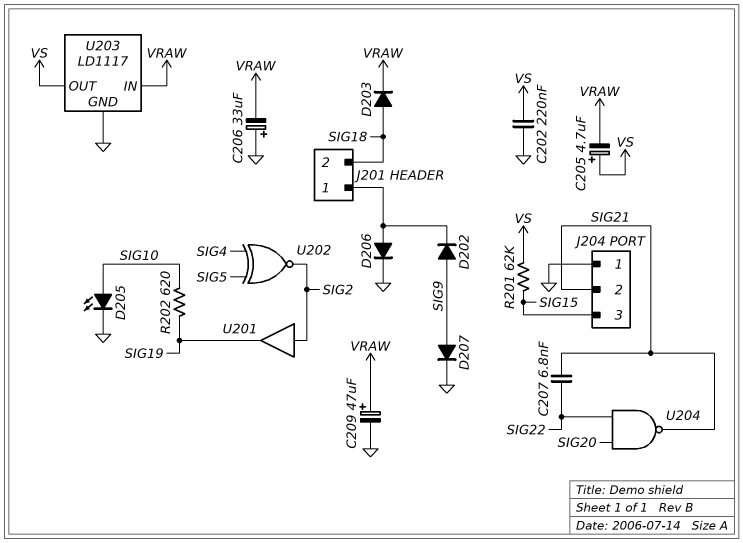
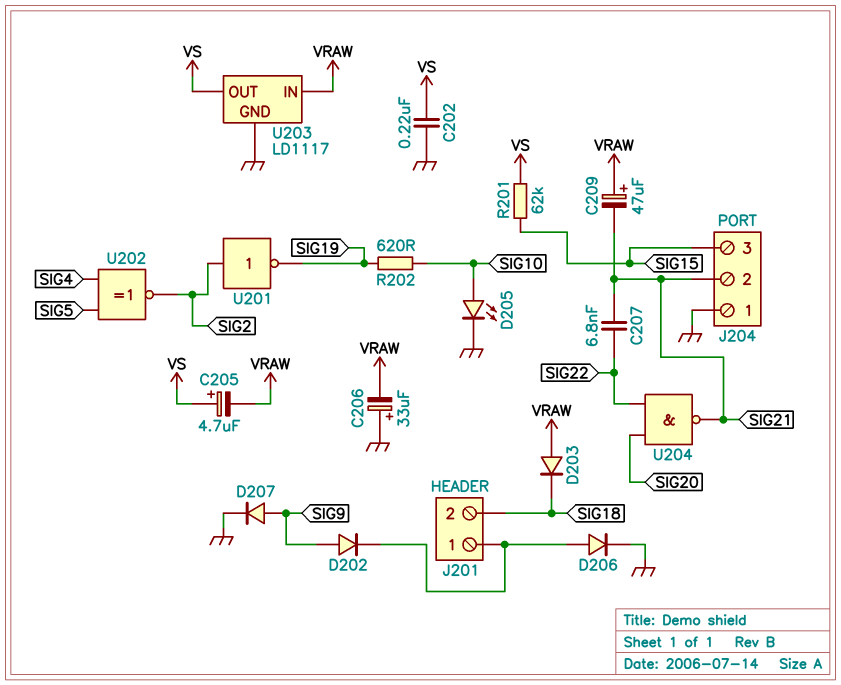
C209: 47uF (plus VRAW, minus GND) -> 47uF (plus VRAW, minus SIG21)
D203: diode (A SIG18, K VRAW) -> diode (A VRAW, K SIG18)
U201: buffer (in SIG2, out SIG19) -> NOT (in SIG2, out SIG19)

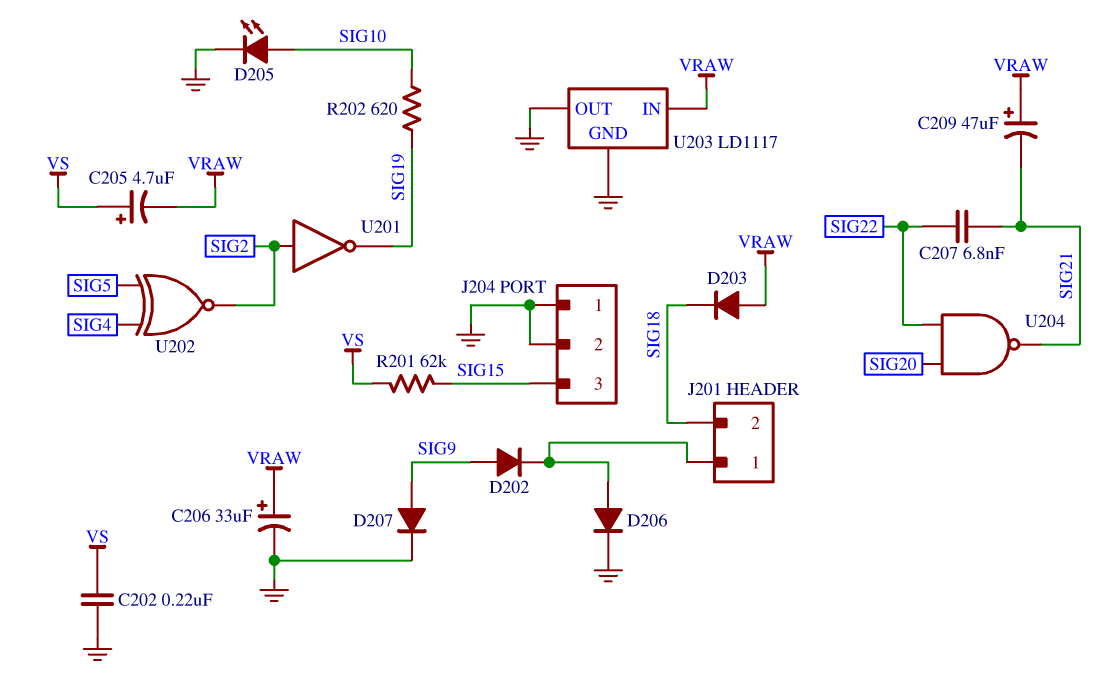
C206: 33uF (plus GND, minus VRAW) -> 33uF (plus VRAW, minus GND)
J204 pin 2: SIG21 -> GND
U203 pin OUT: VS -> GND

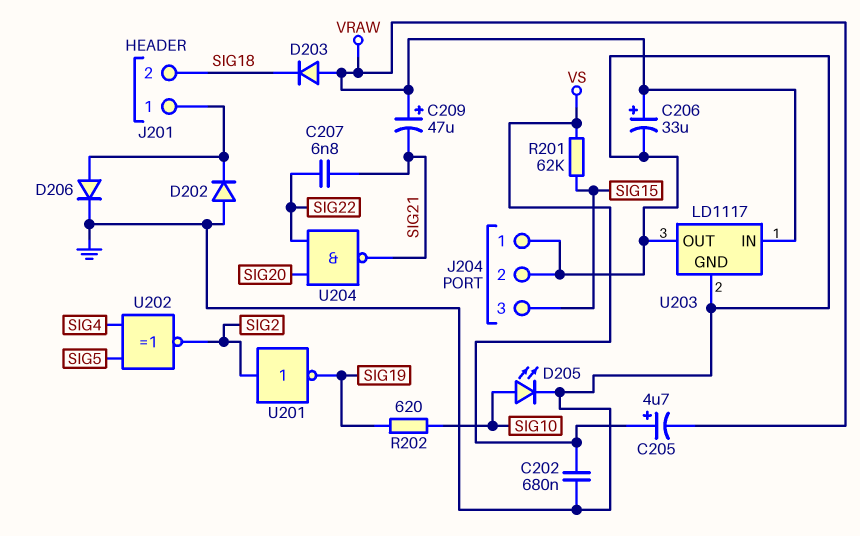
C202: 220nF (GND, VS) -> 680nF (GND, VS)
D202: diode (A SIG9, K J201/1) -> diode (A GND, K J201/1)
D207: diode (A SIG9, K GND) -> none

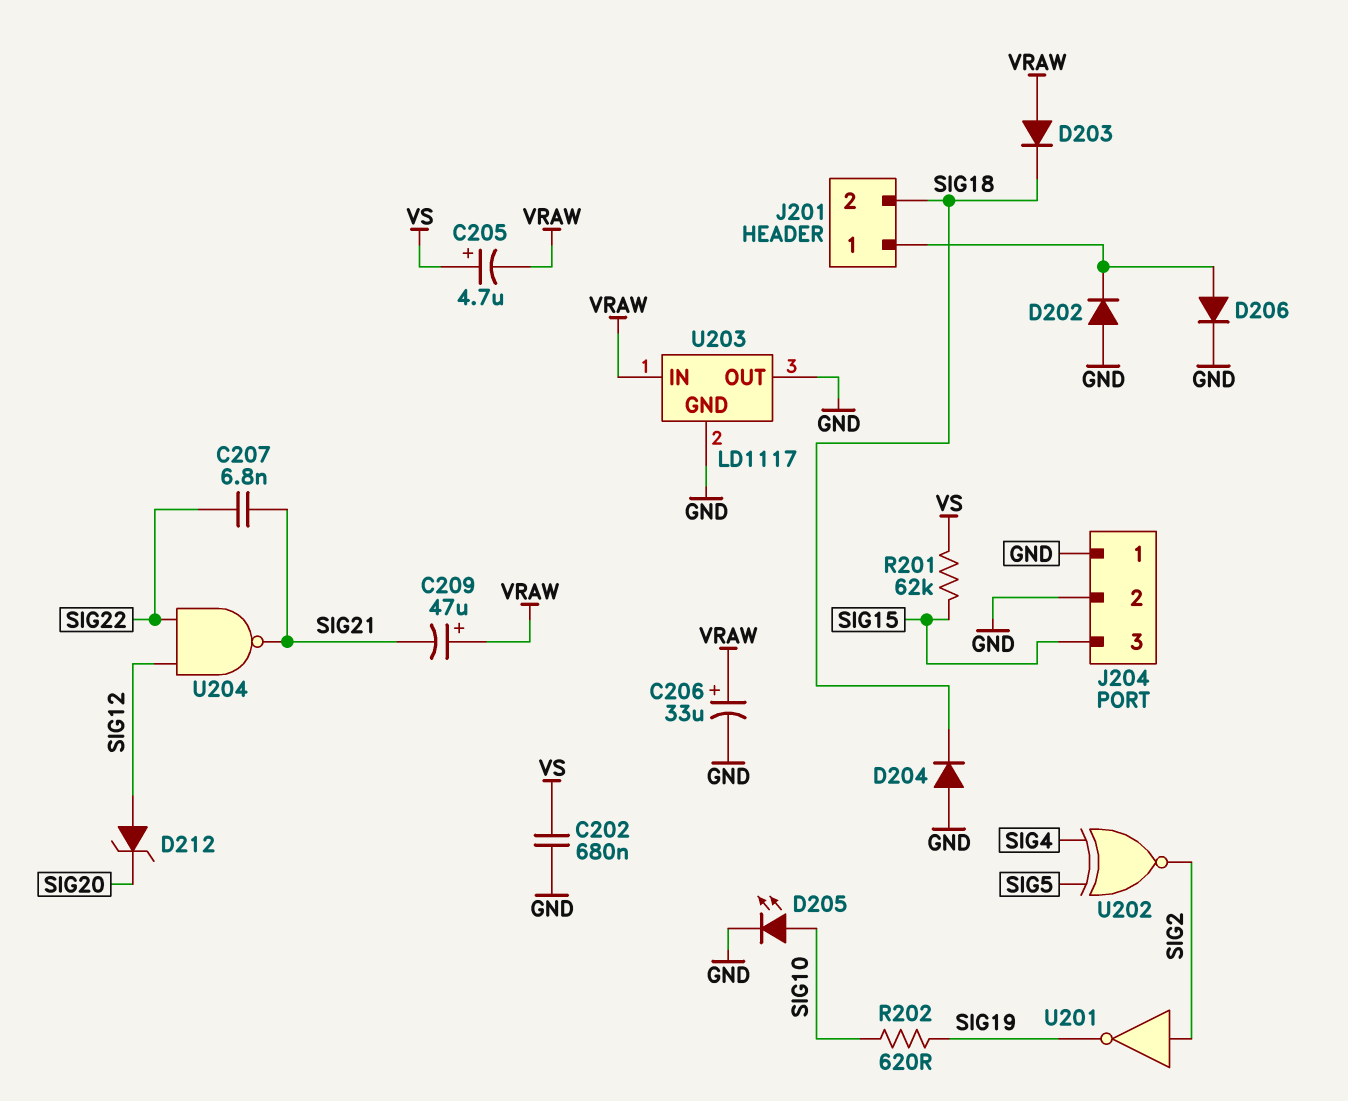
D204: none -> diode (A GND, K SIG18)
D212: none -> zener (A SIG12, K SIG20)
U204: NAND (in SIG20, in SIG22, out SIG21) -> NAND (in SIG12, in SIG22, out SIG21)

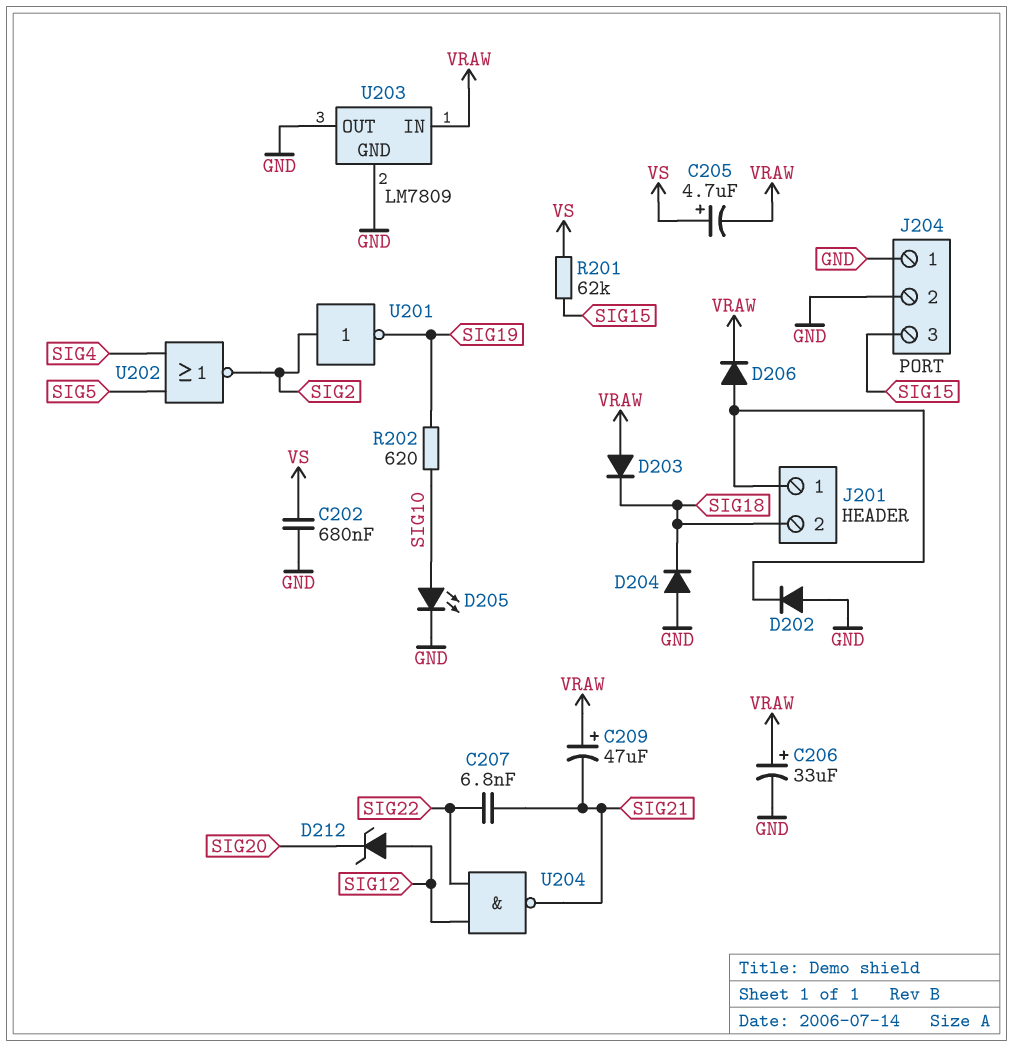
D206: diode (A J201/1, K GND) -> diode (A J201/1, K VRAW)
U202: XNOR (in SIG4, in SIG5, out SIG2) -> NOR (in SIG4, in SIG5, out SIG2)
U203: LD1117 -> LM7809

